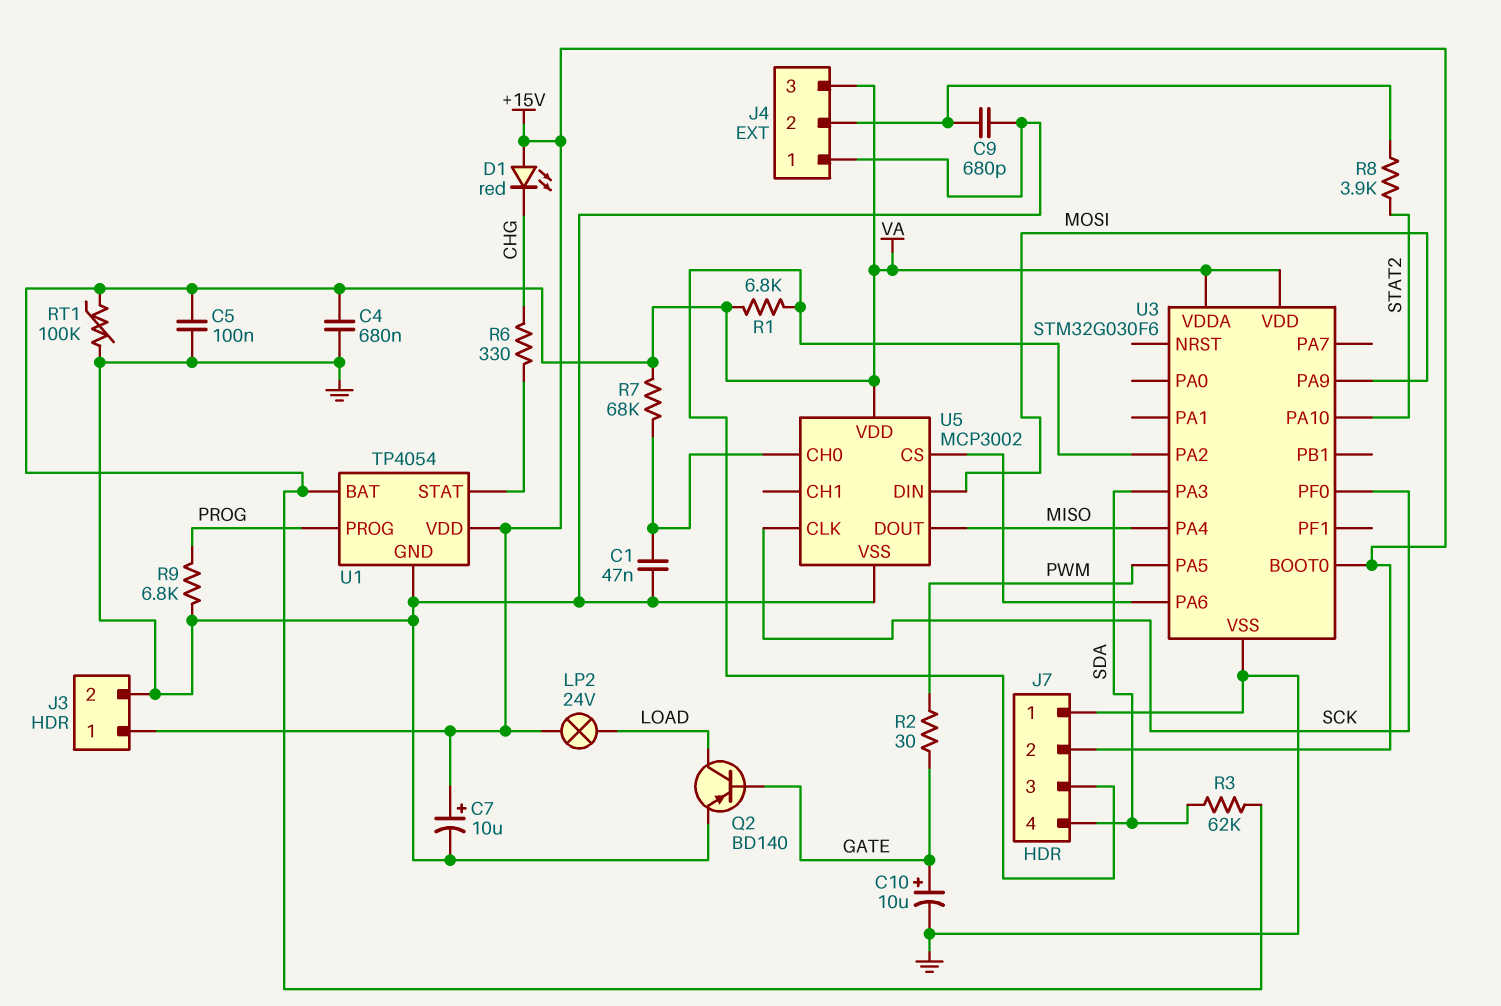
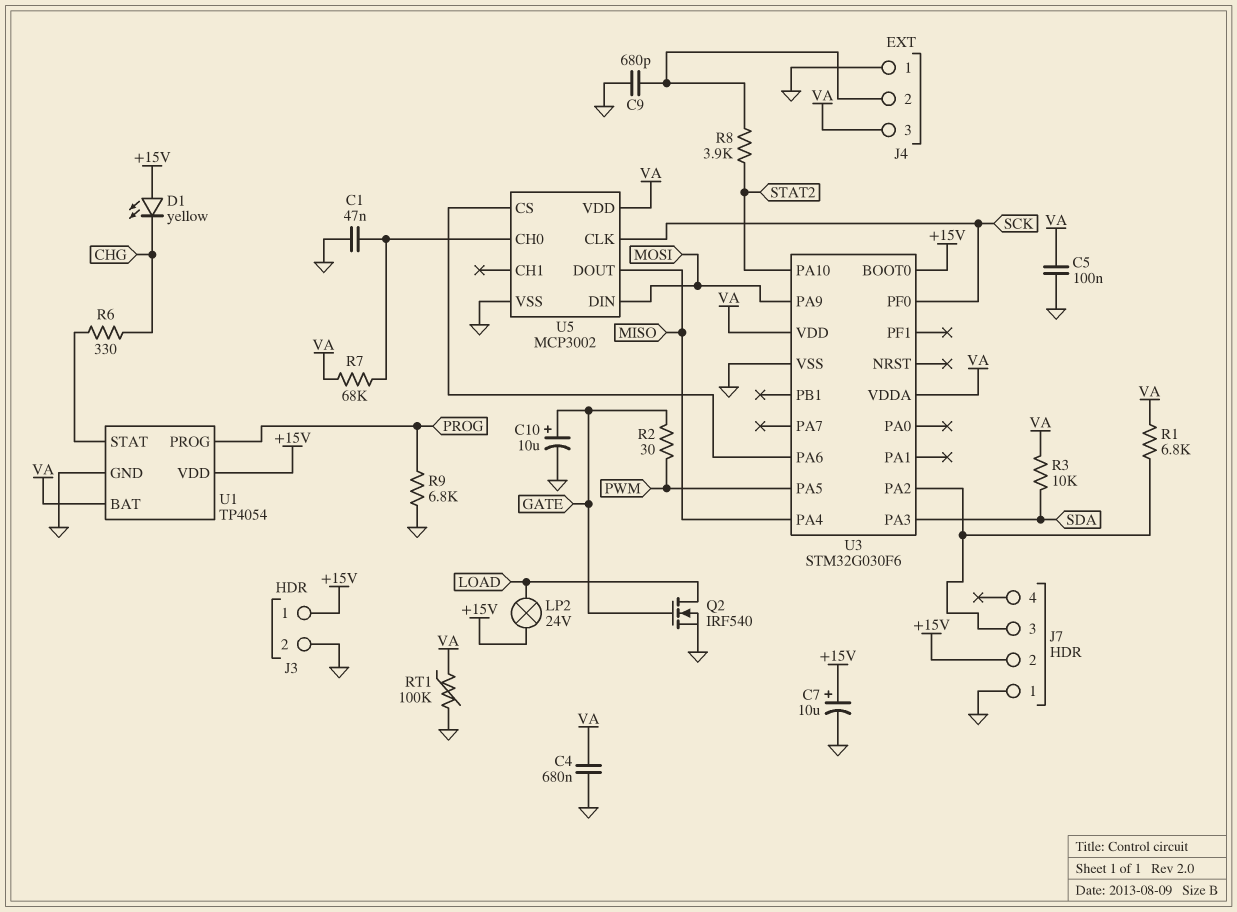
D1: LED red (A +15V, K CHG) -> LED yellow (A +15V, K CHG)
J7 pin 4: SDA -> none
Q2: PNP BD140 (B GATE, C LOAD, E GND) -> NMOS IRF540 (G GATE, D LOAD, S GND)
R3: 62k (SDA, VA) -> 10k (SDA, VA)

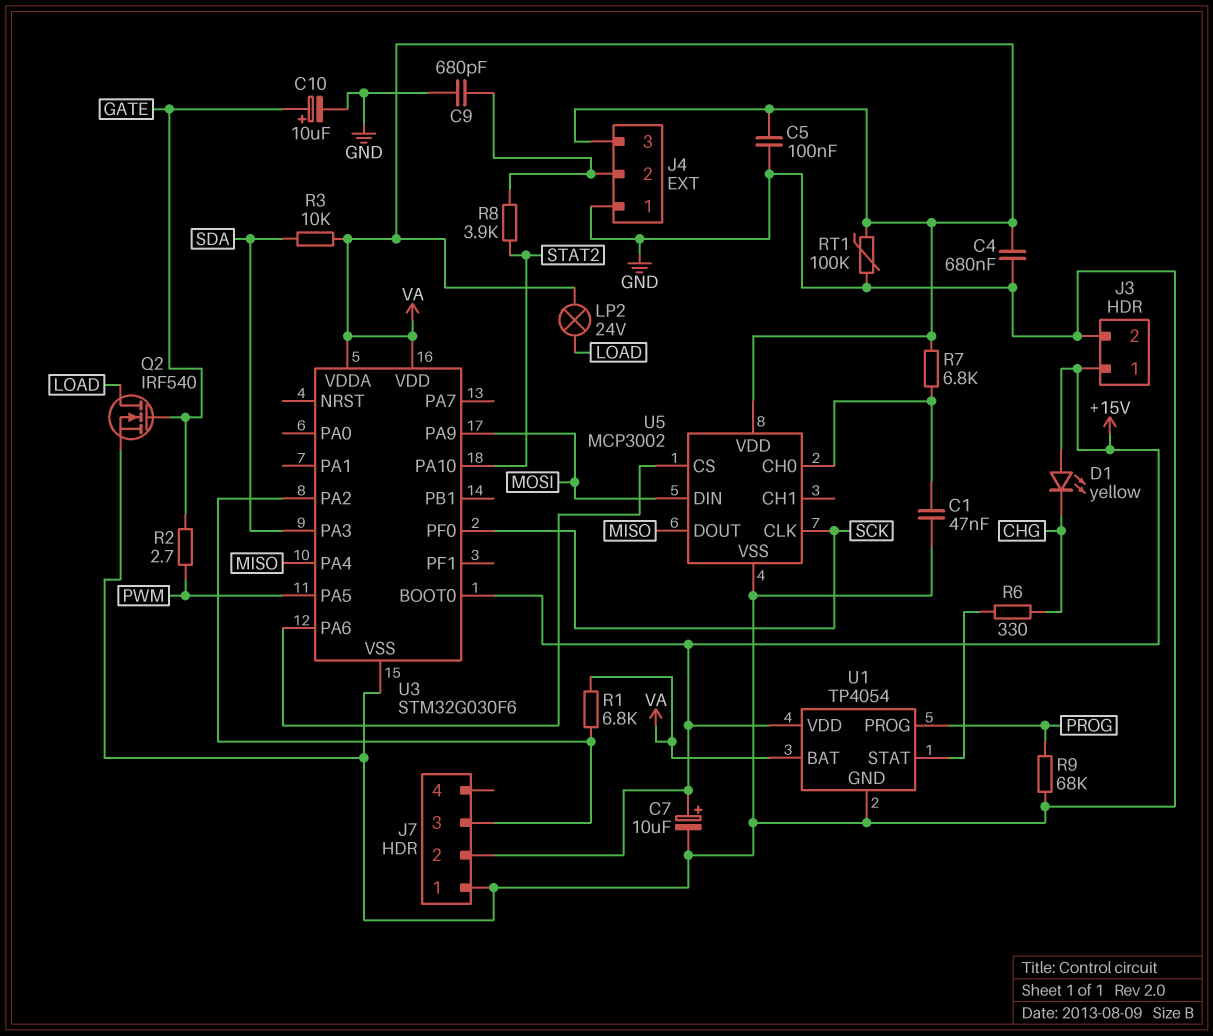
LP2: lamp 24V (+15V, LOAD) -> lamp 24V (LOAD, VA)
R2: 30 (GATE, PWM) -> 2.7 (GATE, PWM)
R7: 68k (U5/CH0, VA) -> 6.8k (U5/CH0, VA)
R9: 6.8k (GND, PROG) -> 68k (GND, PROG)

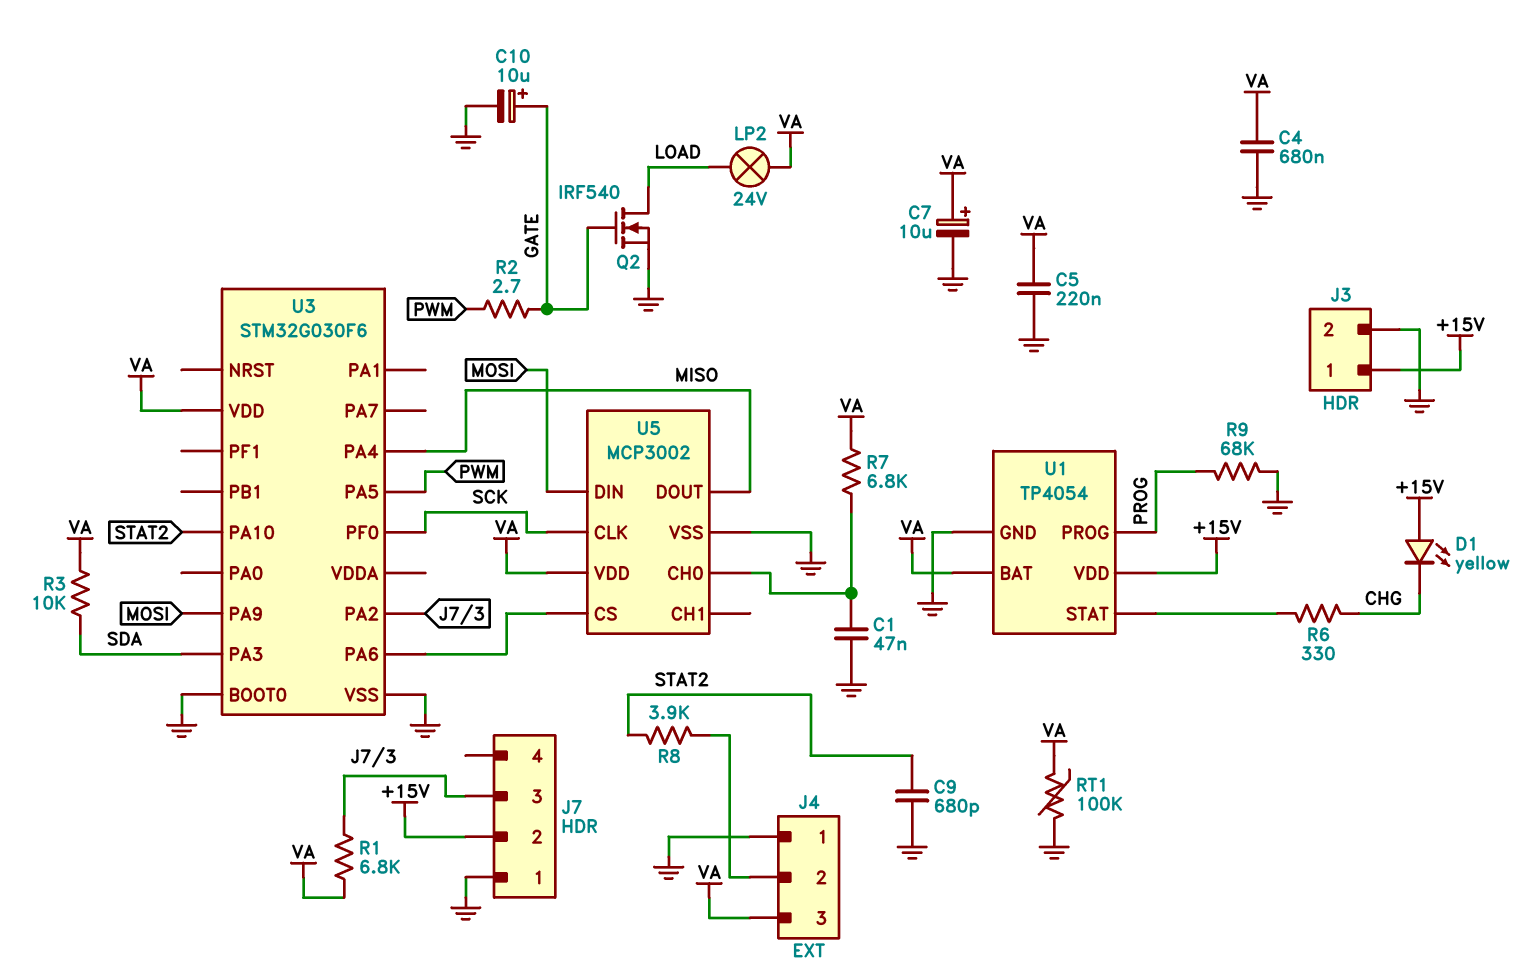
C5: 100nF (GND, VA) -> 220nF (GND, VA)
C7: 10uF (plus +15V, minus GND) -> 10uF (plus VA, minus GND)
C9: 680pF (GND, J4/2) -> 680pF (GND, STAT2)
U3 pin BOOT0: +15V -> GND
U3 pin VDDA: VA -> none

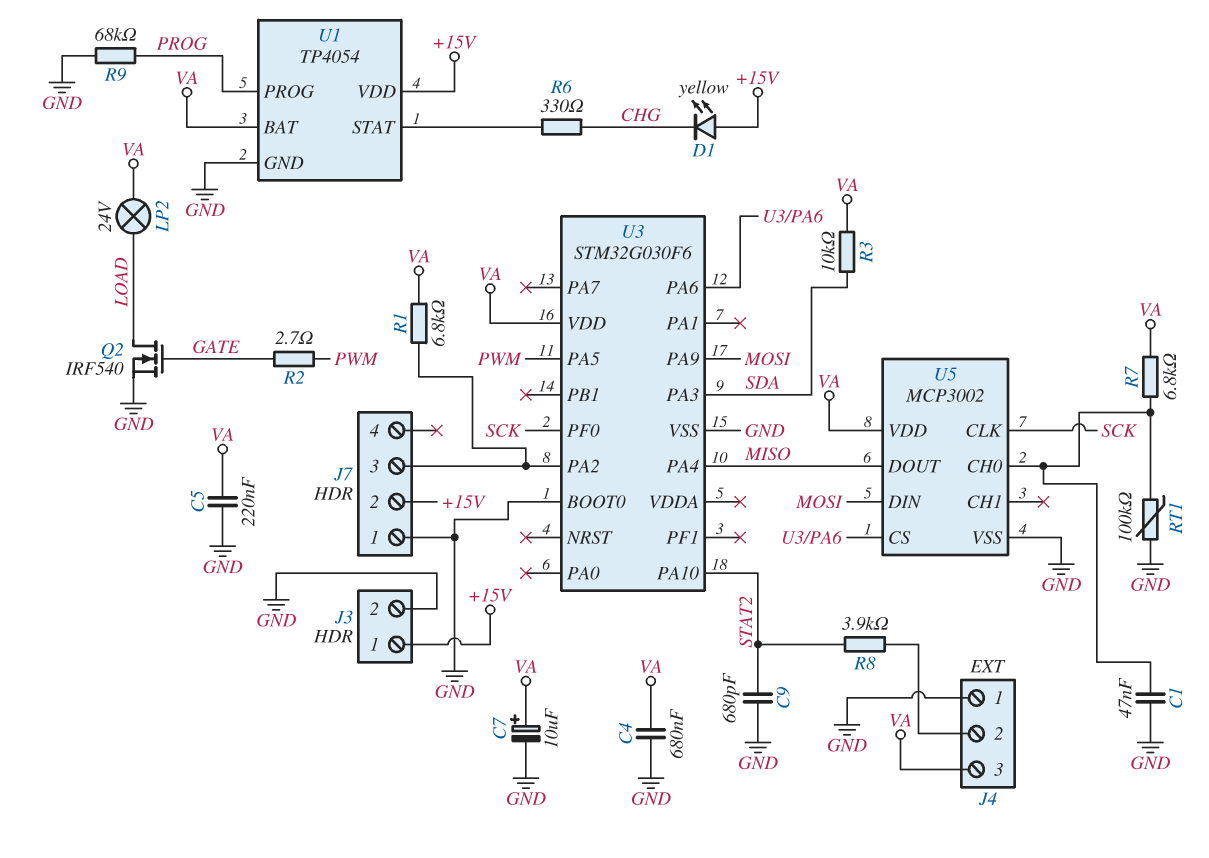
C10: 10uF (plus GATE, minus GND) -> none
RT1: 100k (GND, VA) -> 100k (GND, U5/CH0)

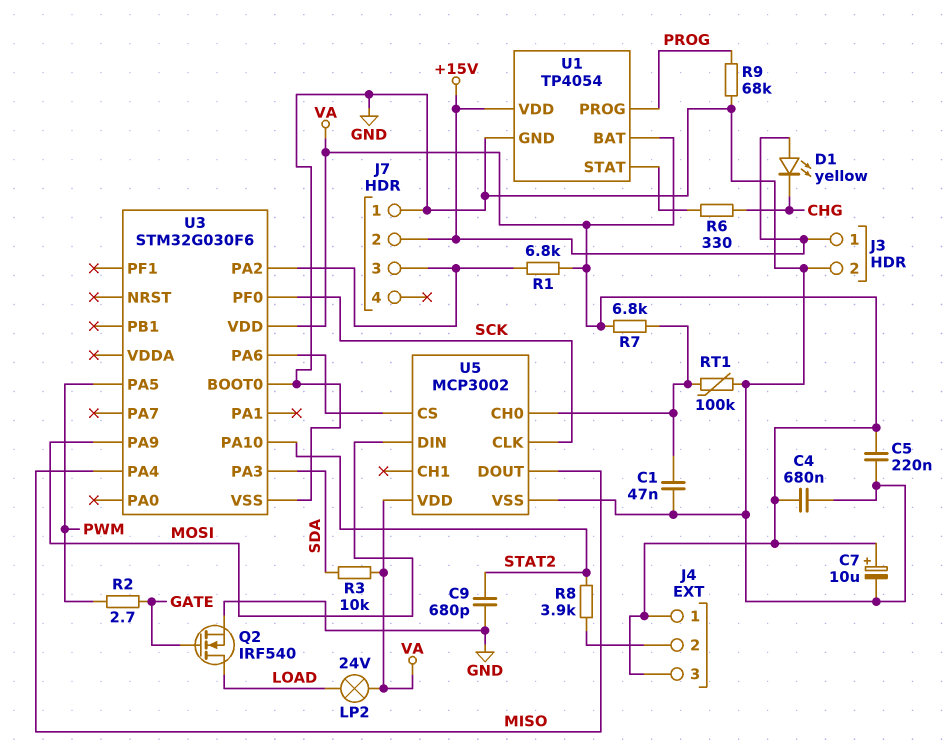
J4 pin 1: GND -> VA

